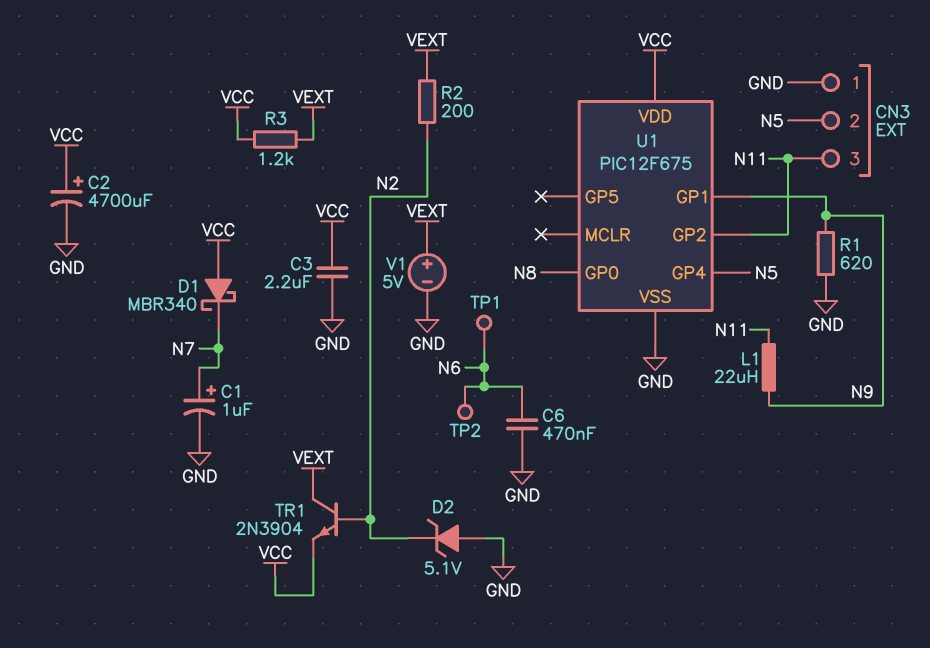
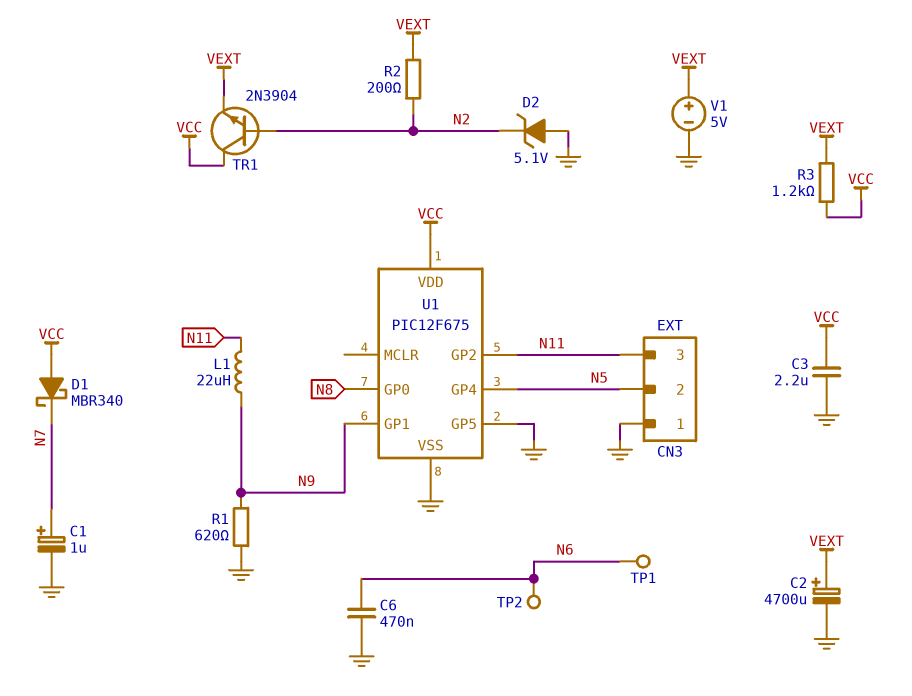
C2: 4700uF (plus VCC, minus GND) -> 4700uF (plus VEXT, minus GND)
TR1: NPN 2N3904 (B N2, C VEXT, E VCC) -> NPN 2N3904 (B N2, C VCC, E VEXT)
U1 pin GP5: none -> GND

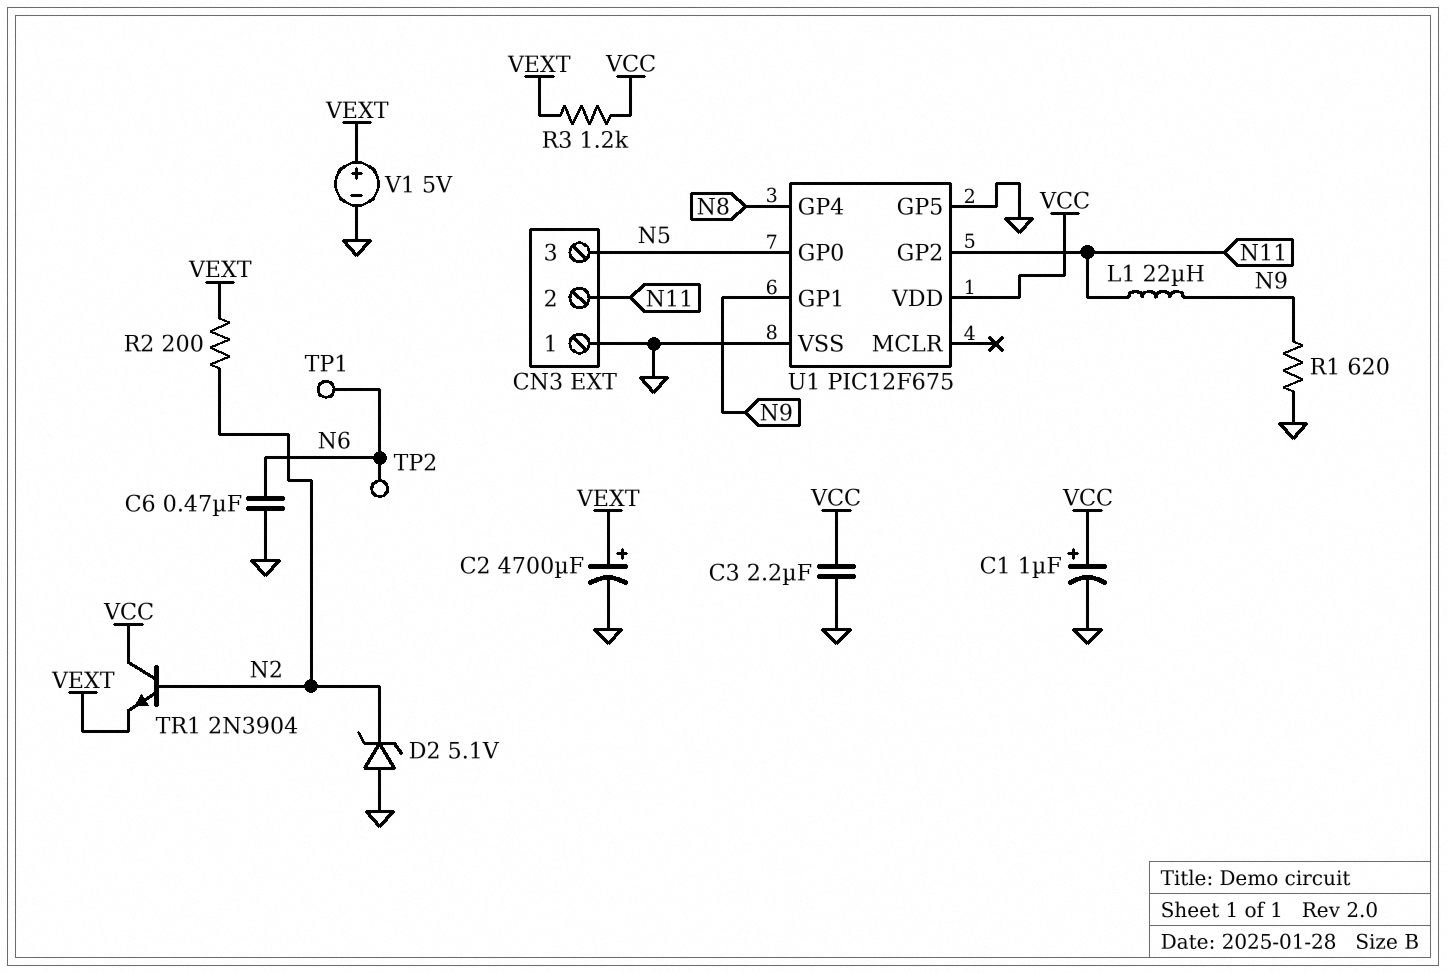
C1: 1uF (plus N7, minus GND) -> 1uF (plus VCC, minus GND)
CN3 pin 2: N5 -> N11
CN3 pin 3: N11 -> N5
D1: schottky MBR340 (A VCC, K N7) -> none
U1 pin GP0: N8 -> N5
U1 pin GP4: N5 -> N8

